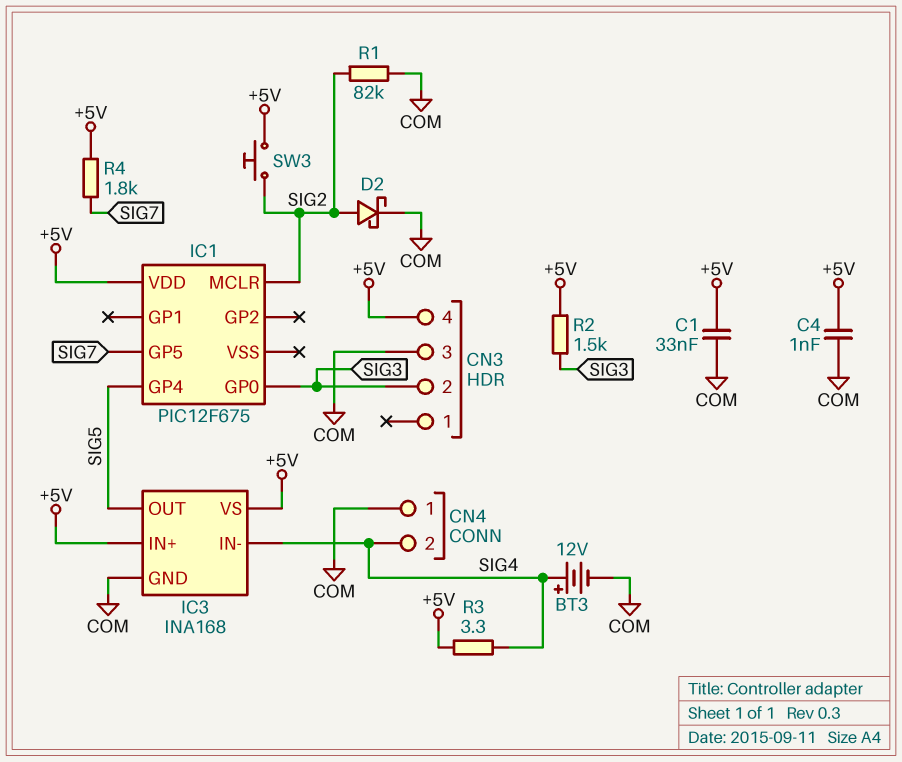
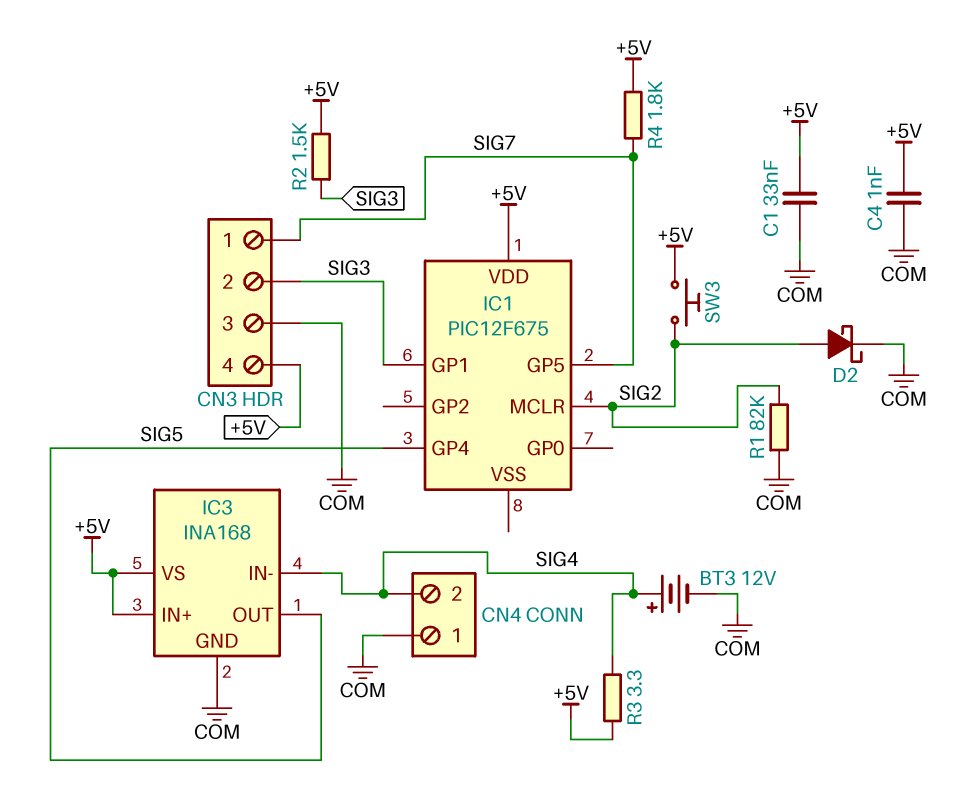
CN3 pin 1: none -> SIG7
IC1 pin GP0: SIG3 -> none
IC1 pin GP1: none -> SIG3

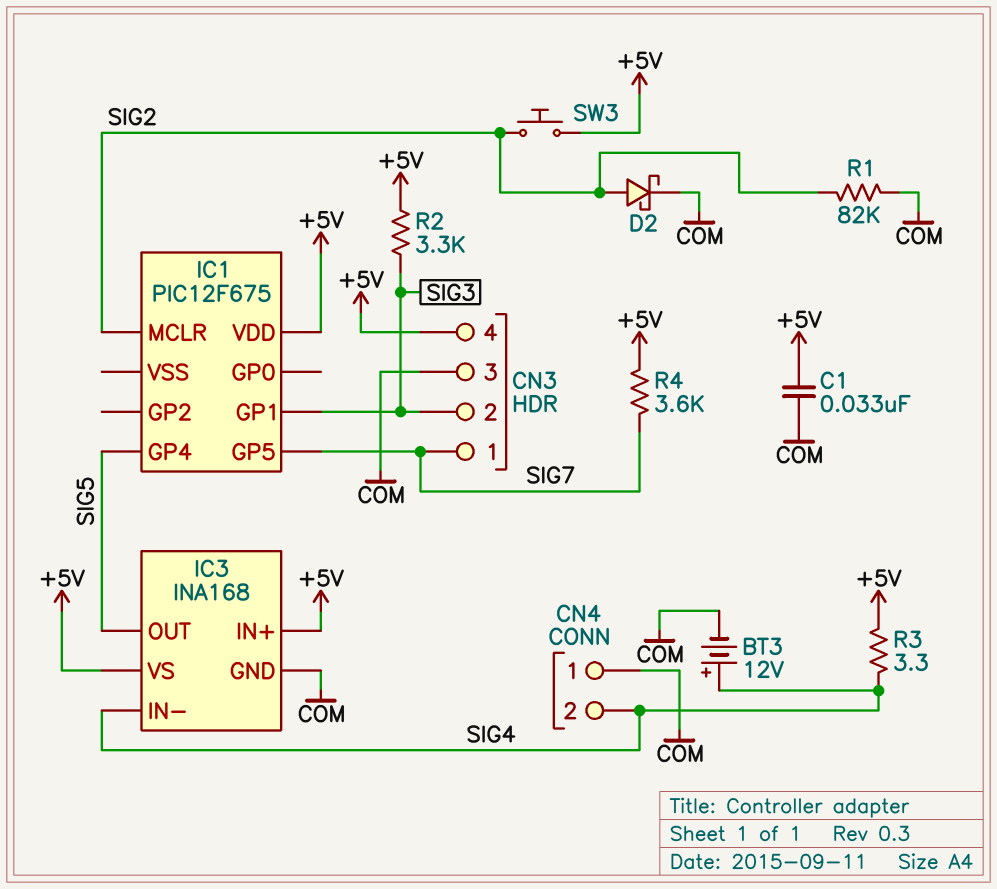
C4: 1nF (+5V, COM) -> none
R2: 1.5k (+5V, SIG3) -> 3.3k (+5V, SIG3)
R4: 1.8k (+5V, SIG7) -> 3.6k (+5V, SIG7)

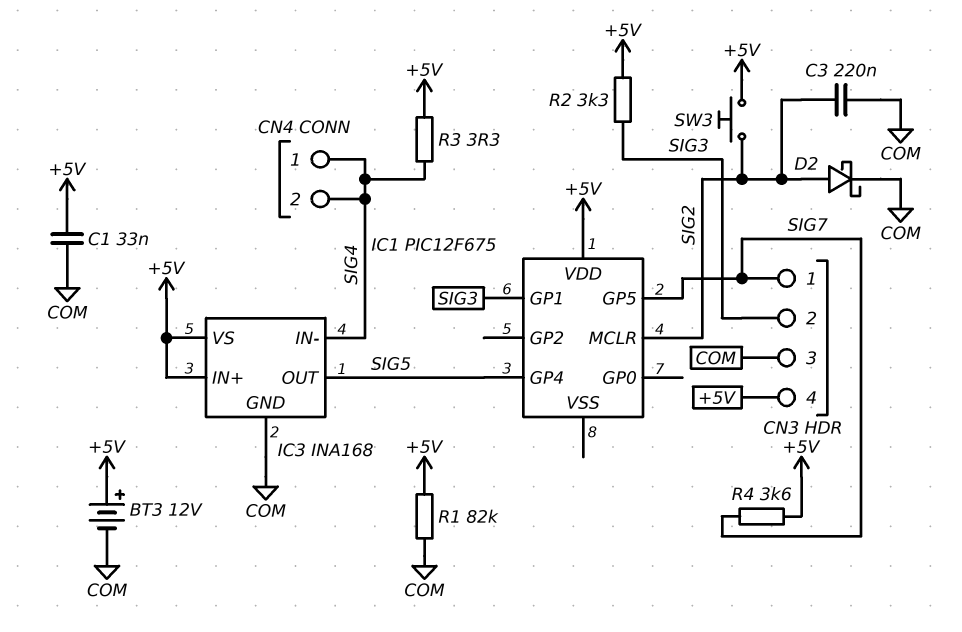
BT3: 12V (plus SIG4, minus COM) -> 12V (plus +5V, minus COM)
C3: none -> 220nF (COM, SIG2)
CN4 pin 1: COM -> SIG4
R1: 82k (COM, SIG2) -> 82k (+5V, COM)

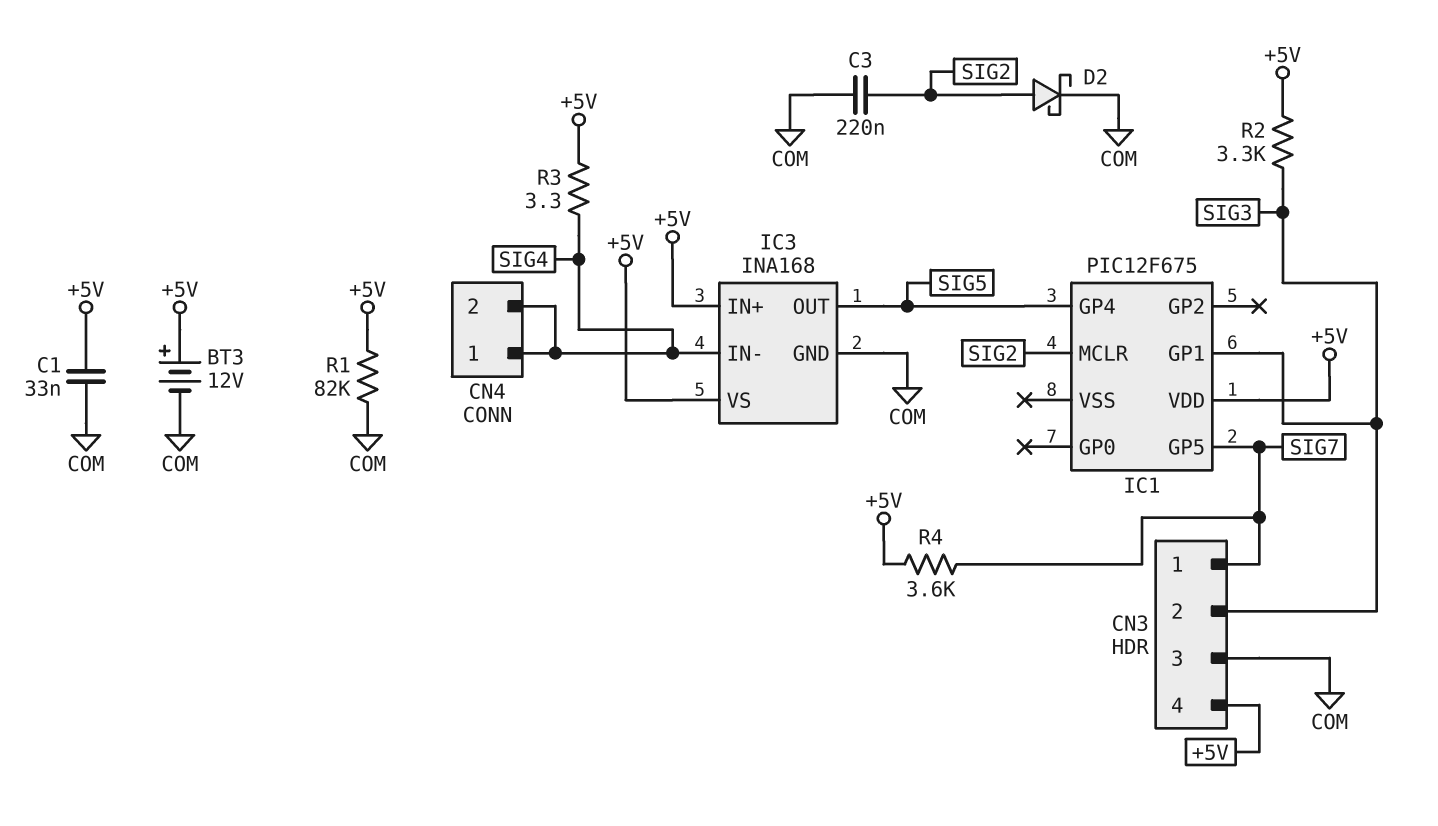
SW3: button (+5V, SIG2) -> none

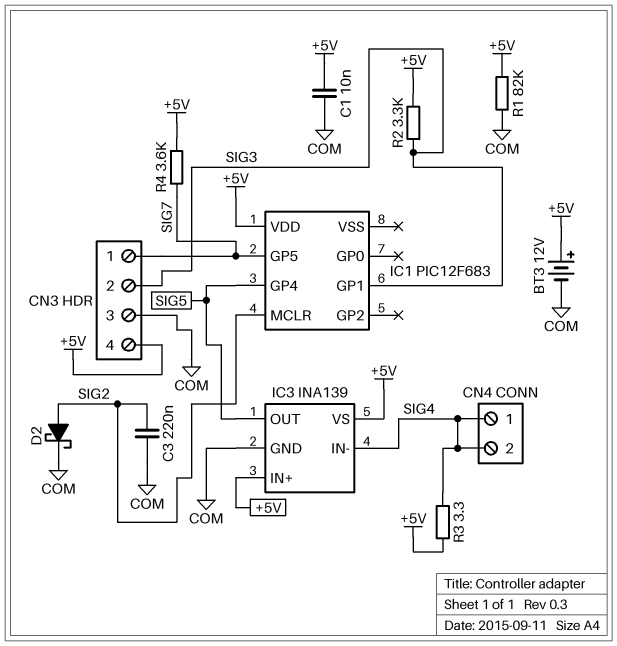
C1: 33nF (+5V, COM) -> 10nF (+5V, COM)
IC1: PIC12F675 -> PIC12F683
IC3: INA168 -> INA139

